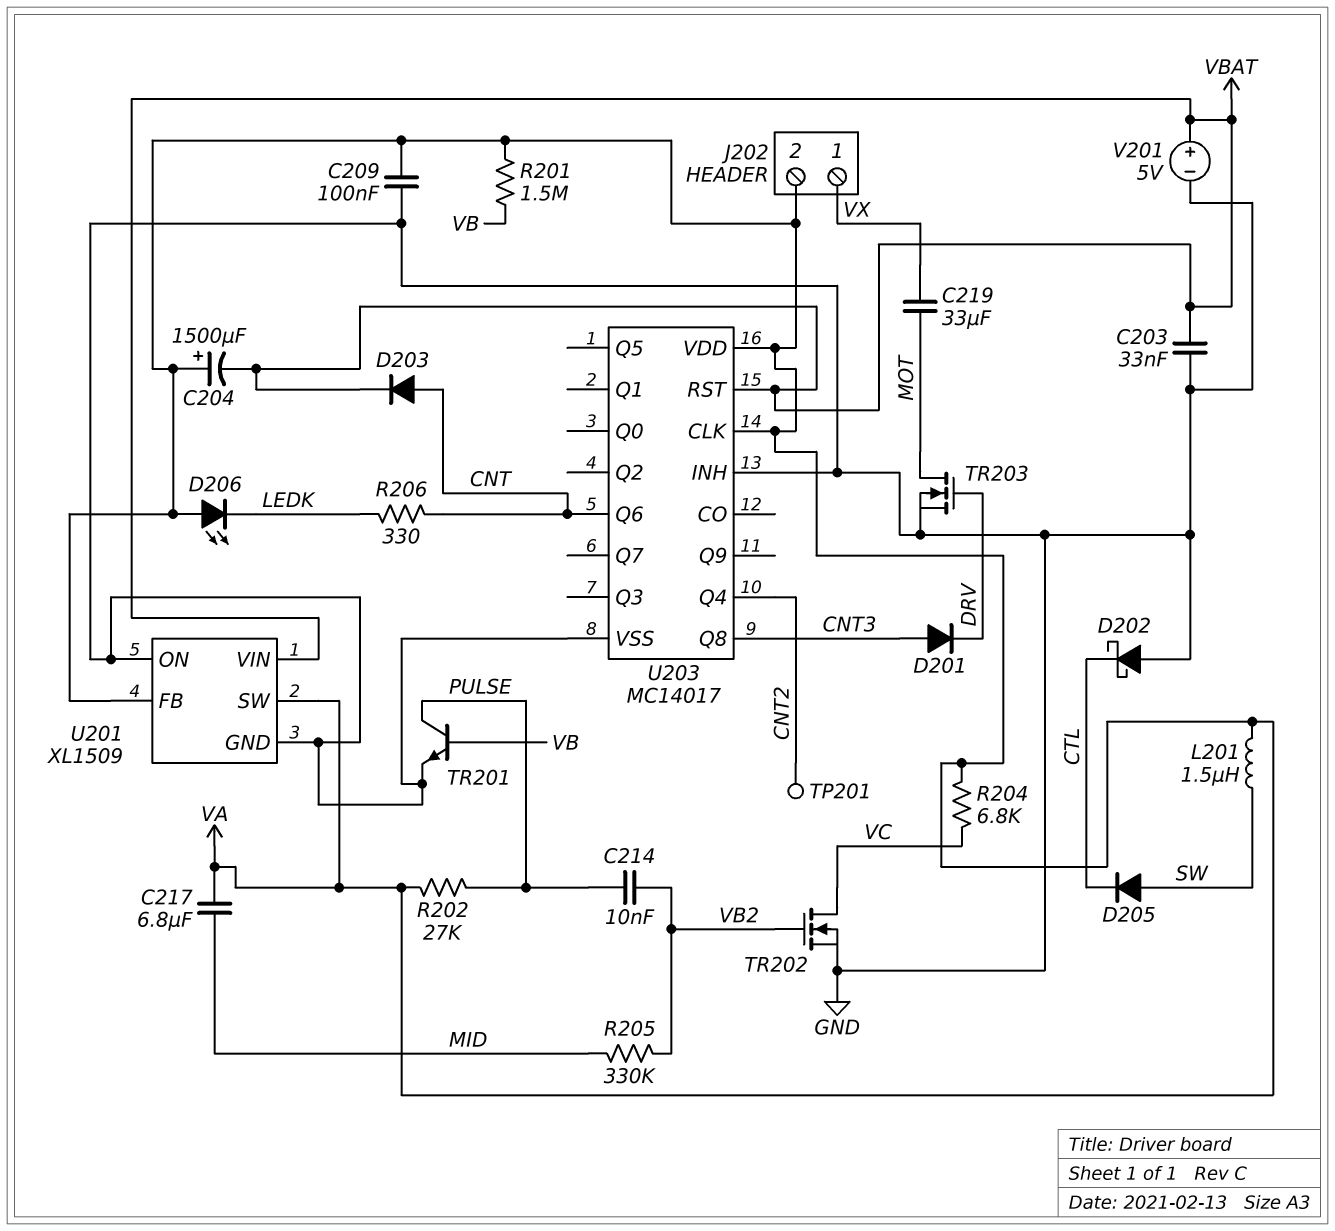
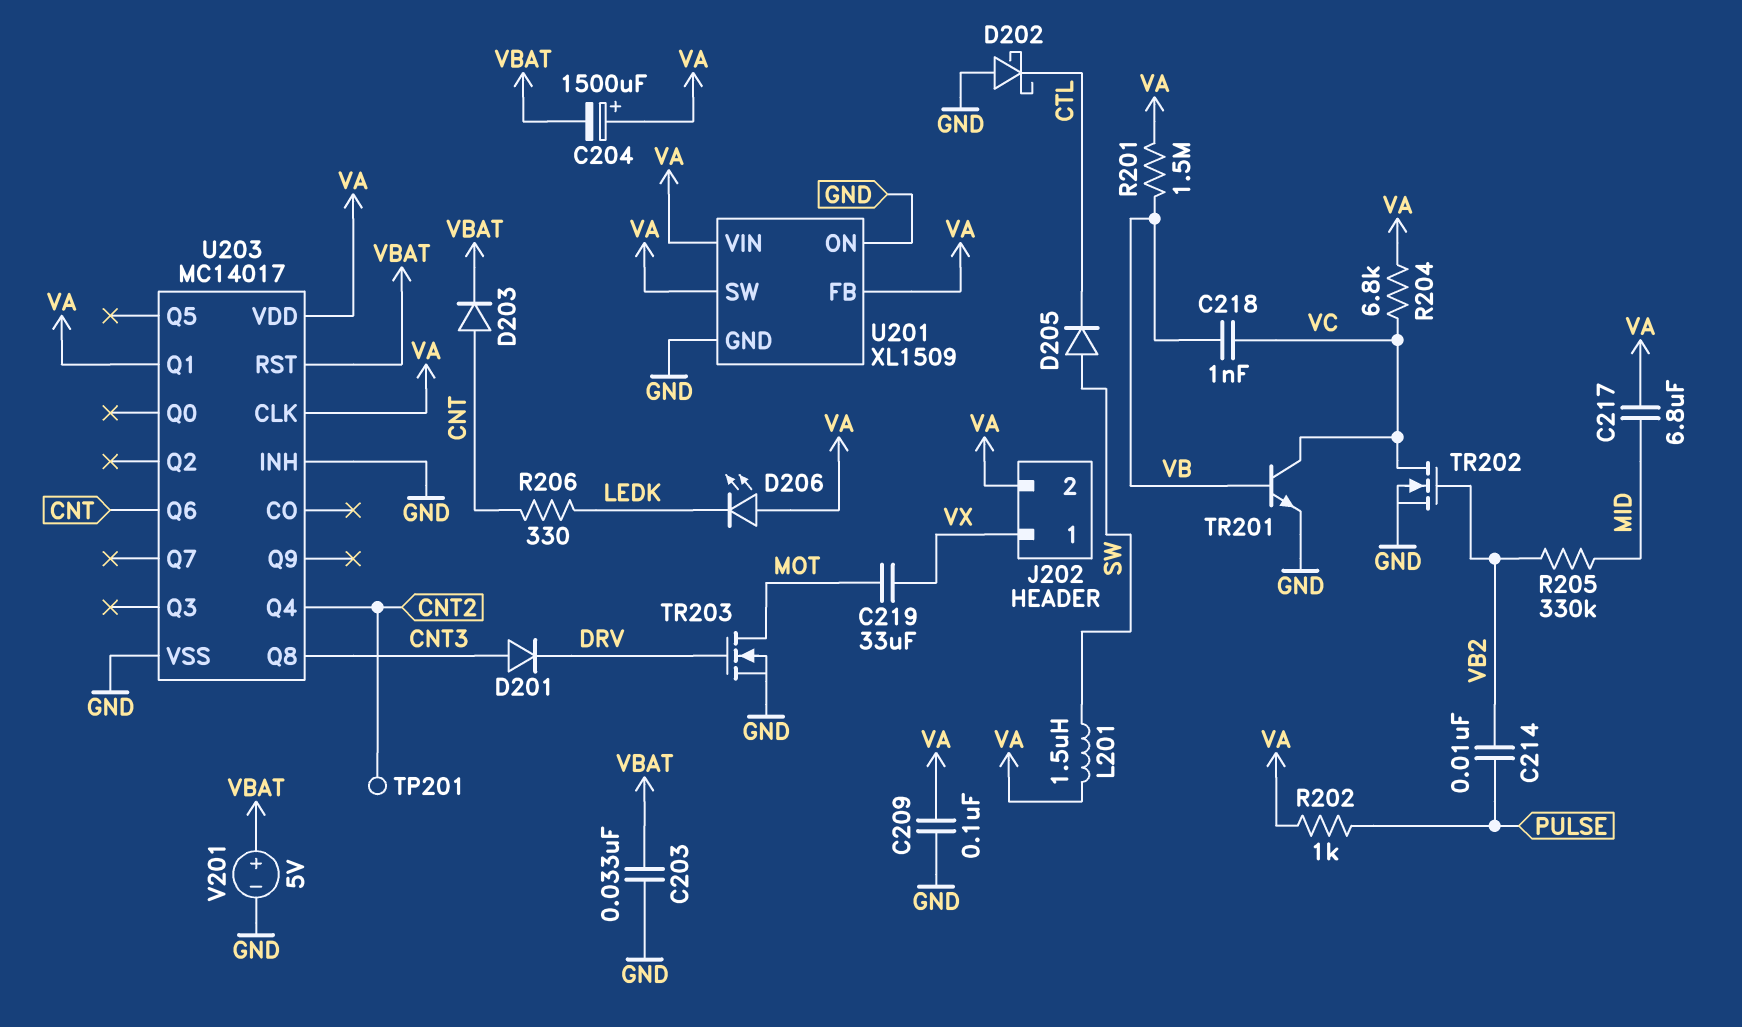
C218: none -> 1nF (VB, VC)
R202: 27k (PULSE, VA) -> 1k (PULSE, VA)
TR201: NPN (B VB, C PULSE, E GND) -> NPN (B VB, C VC, E GND)
U201 pin VIN: VBAT -> VA
U203 pin Q1: none -> VA

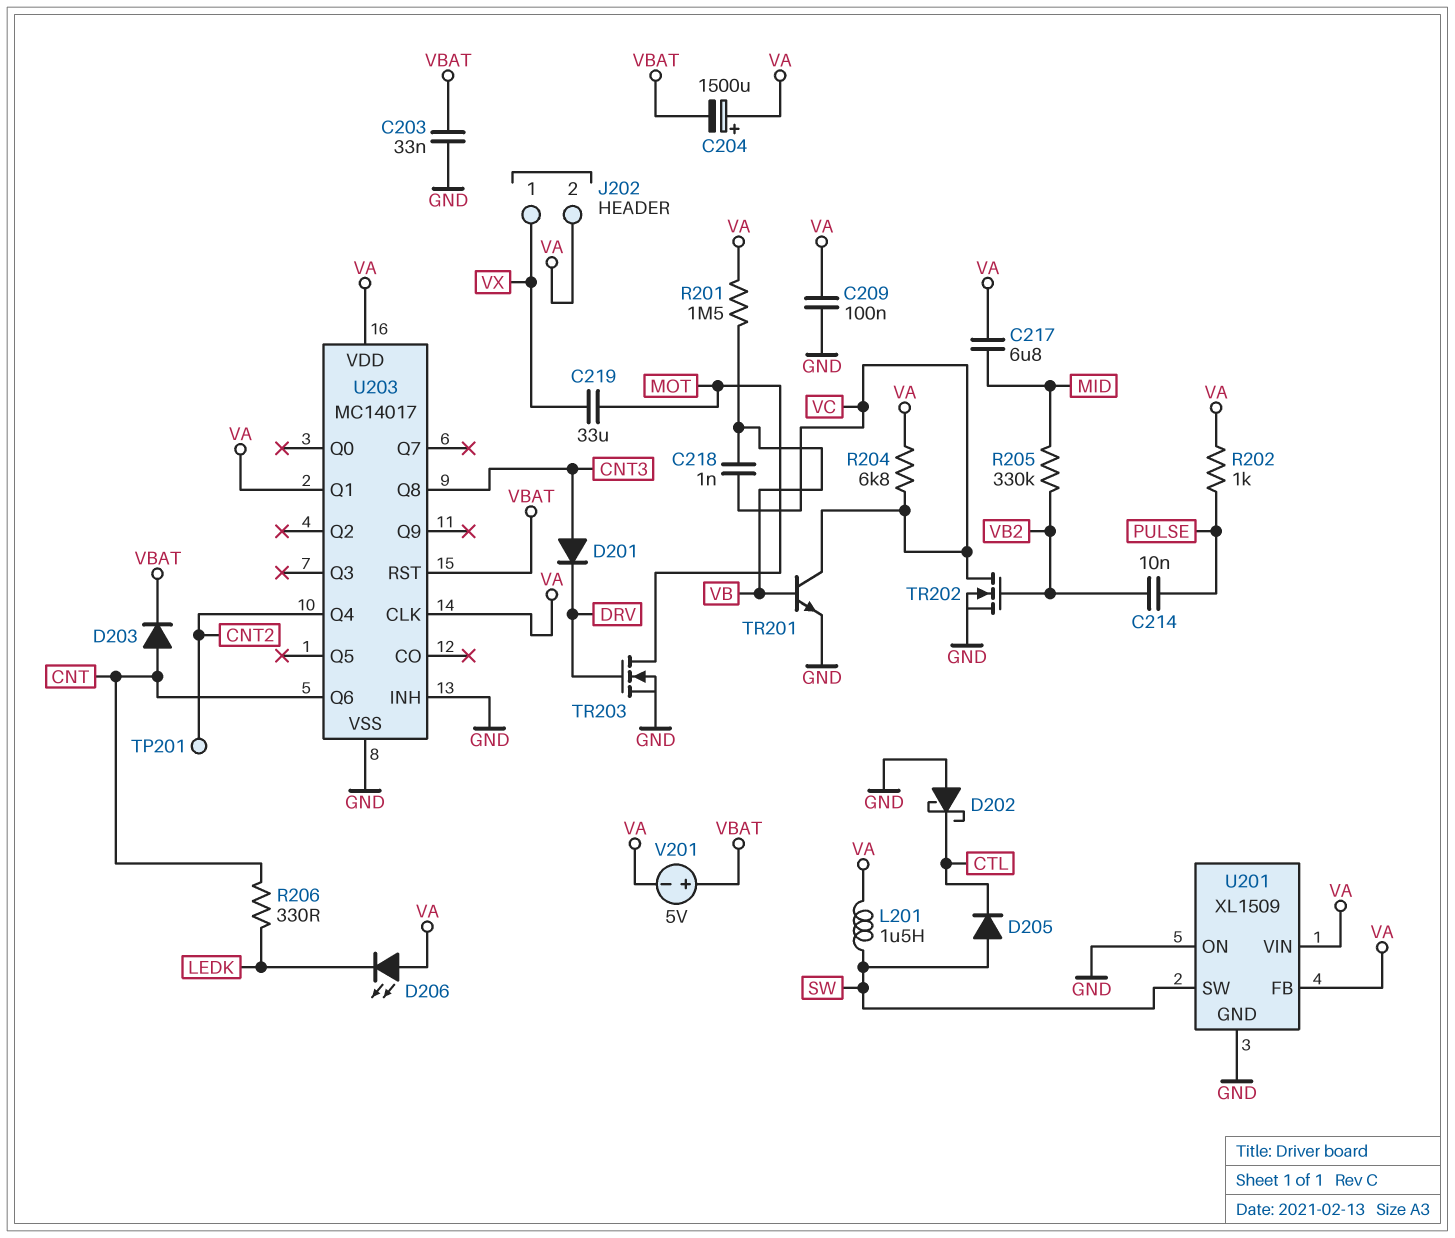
U201 pin SW: VA -> SW
V201: 5V (plus VBAT, minus GND) -> 5V (plus VBAT, minus VA)

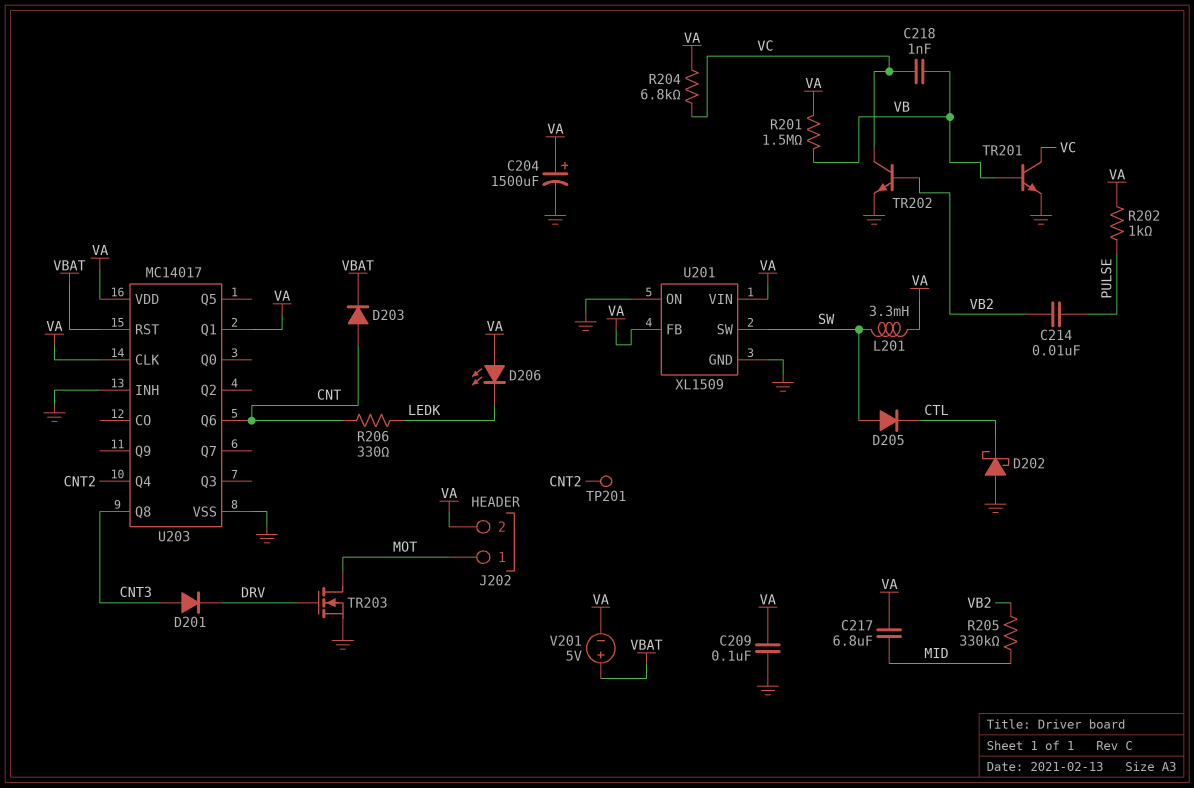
C203: 33nF (GND, VBAT) -> none
C204: 1500uF (plus VA, minus VBAT) -> 1500uF (plus VA, minus GND)
C219: 33uF (MOT, VX) -> none
J202 pin 1: VX -> MOT
L201: 1.5uH (SW, VA) -> 3.3mH (SW, VA)
TR202: NMOS (G VB2, D VC, S GND) -> NPN (B VB2, C VC, E GND)

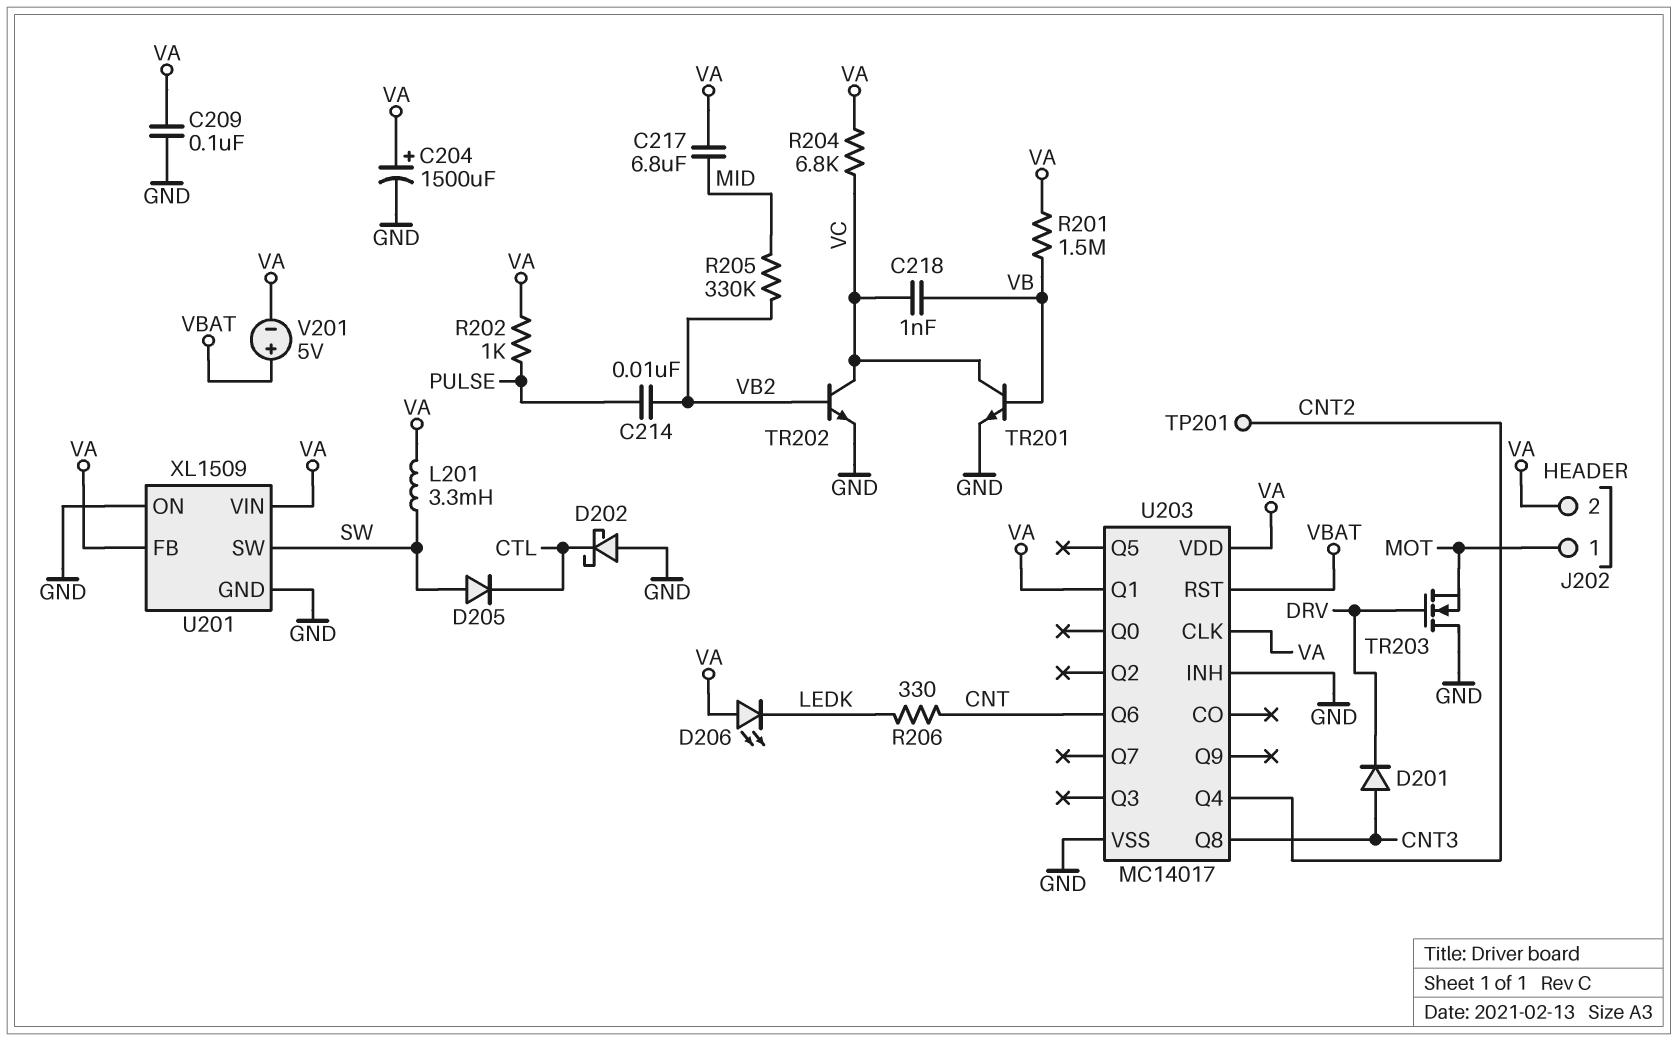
D203: diode (A CNT, K VBAT) -> none
TR203: NMOS (G DRV, D MOT, S GND) -> NMOS (G DRV, D GND, S MOT)

